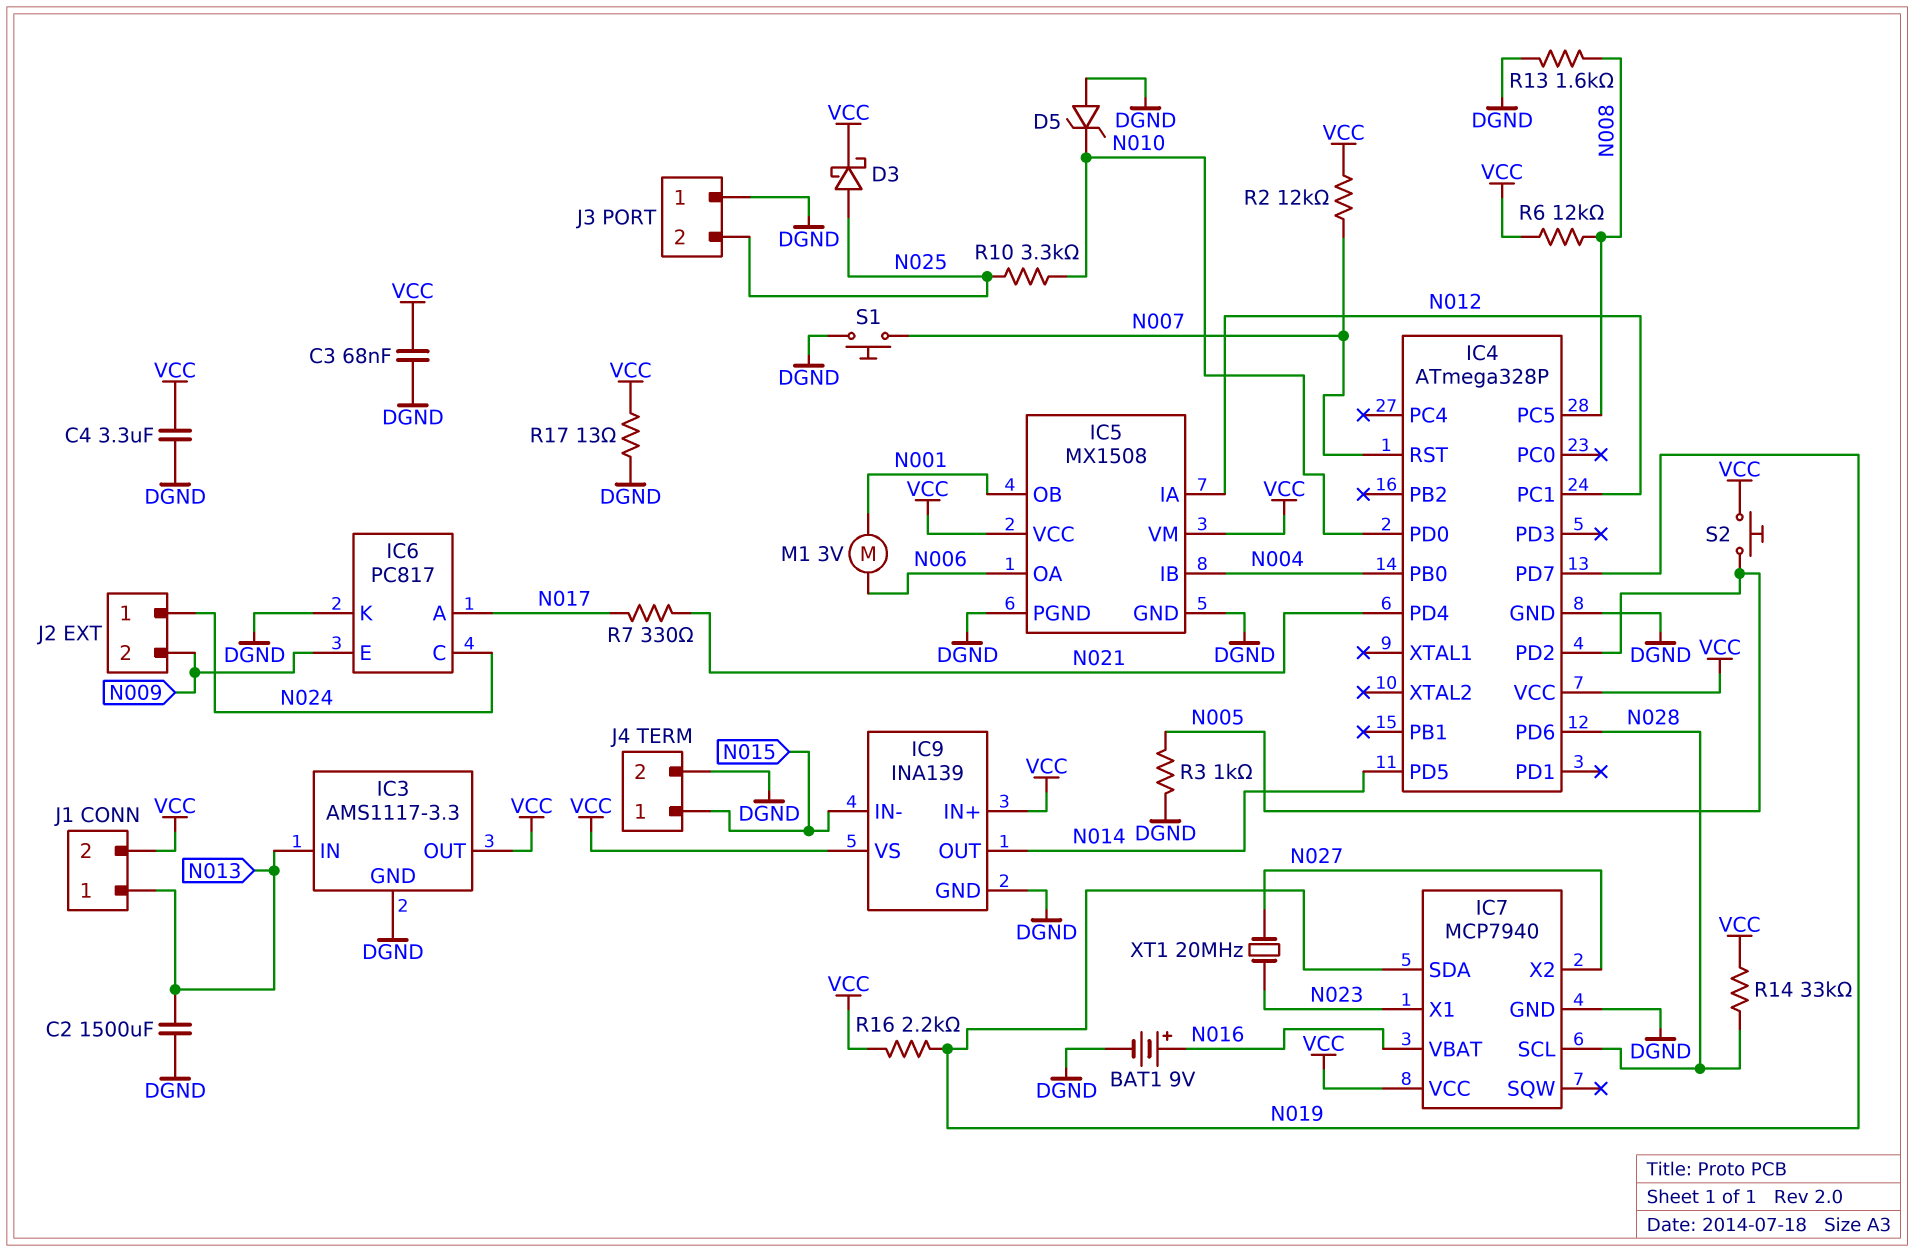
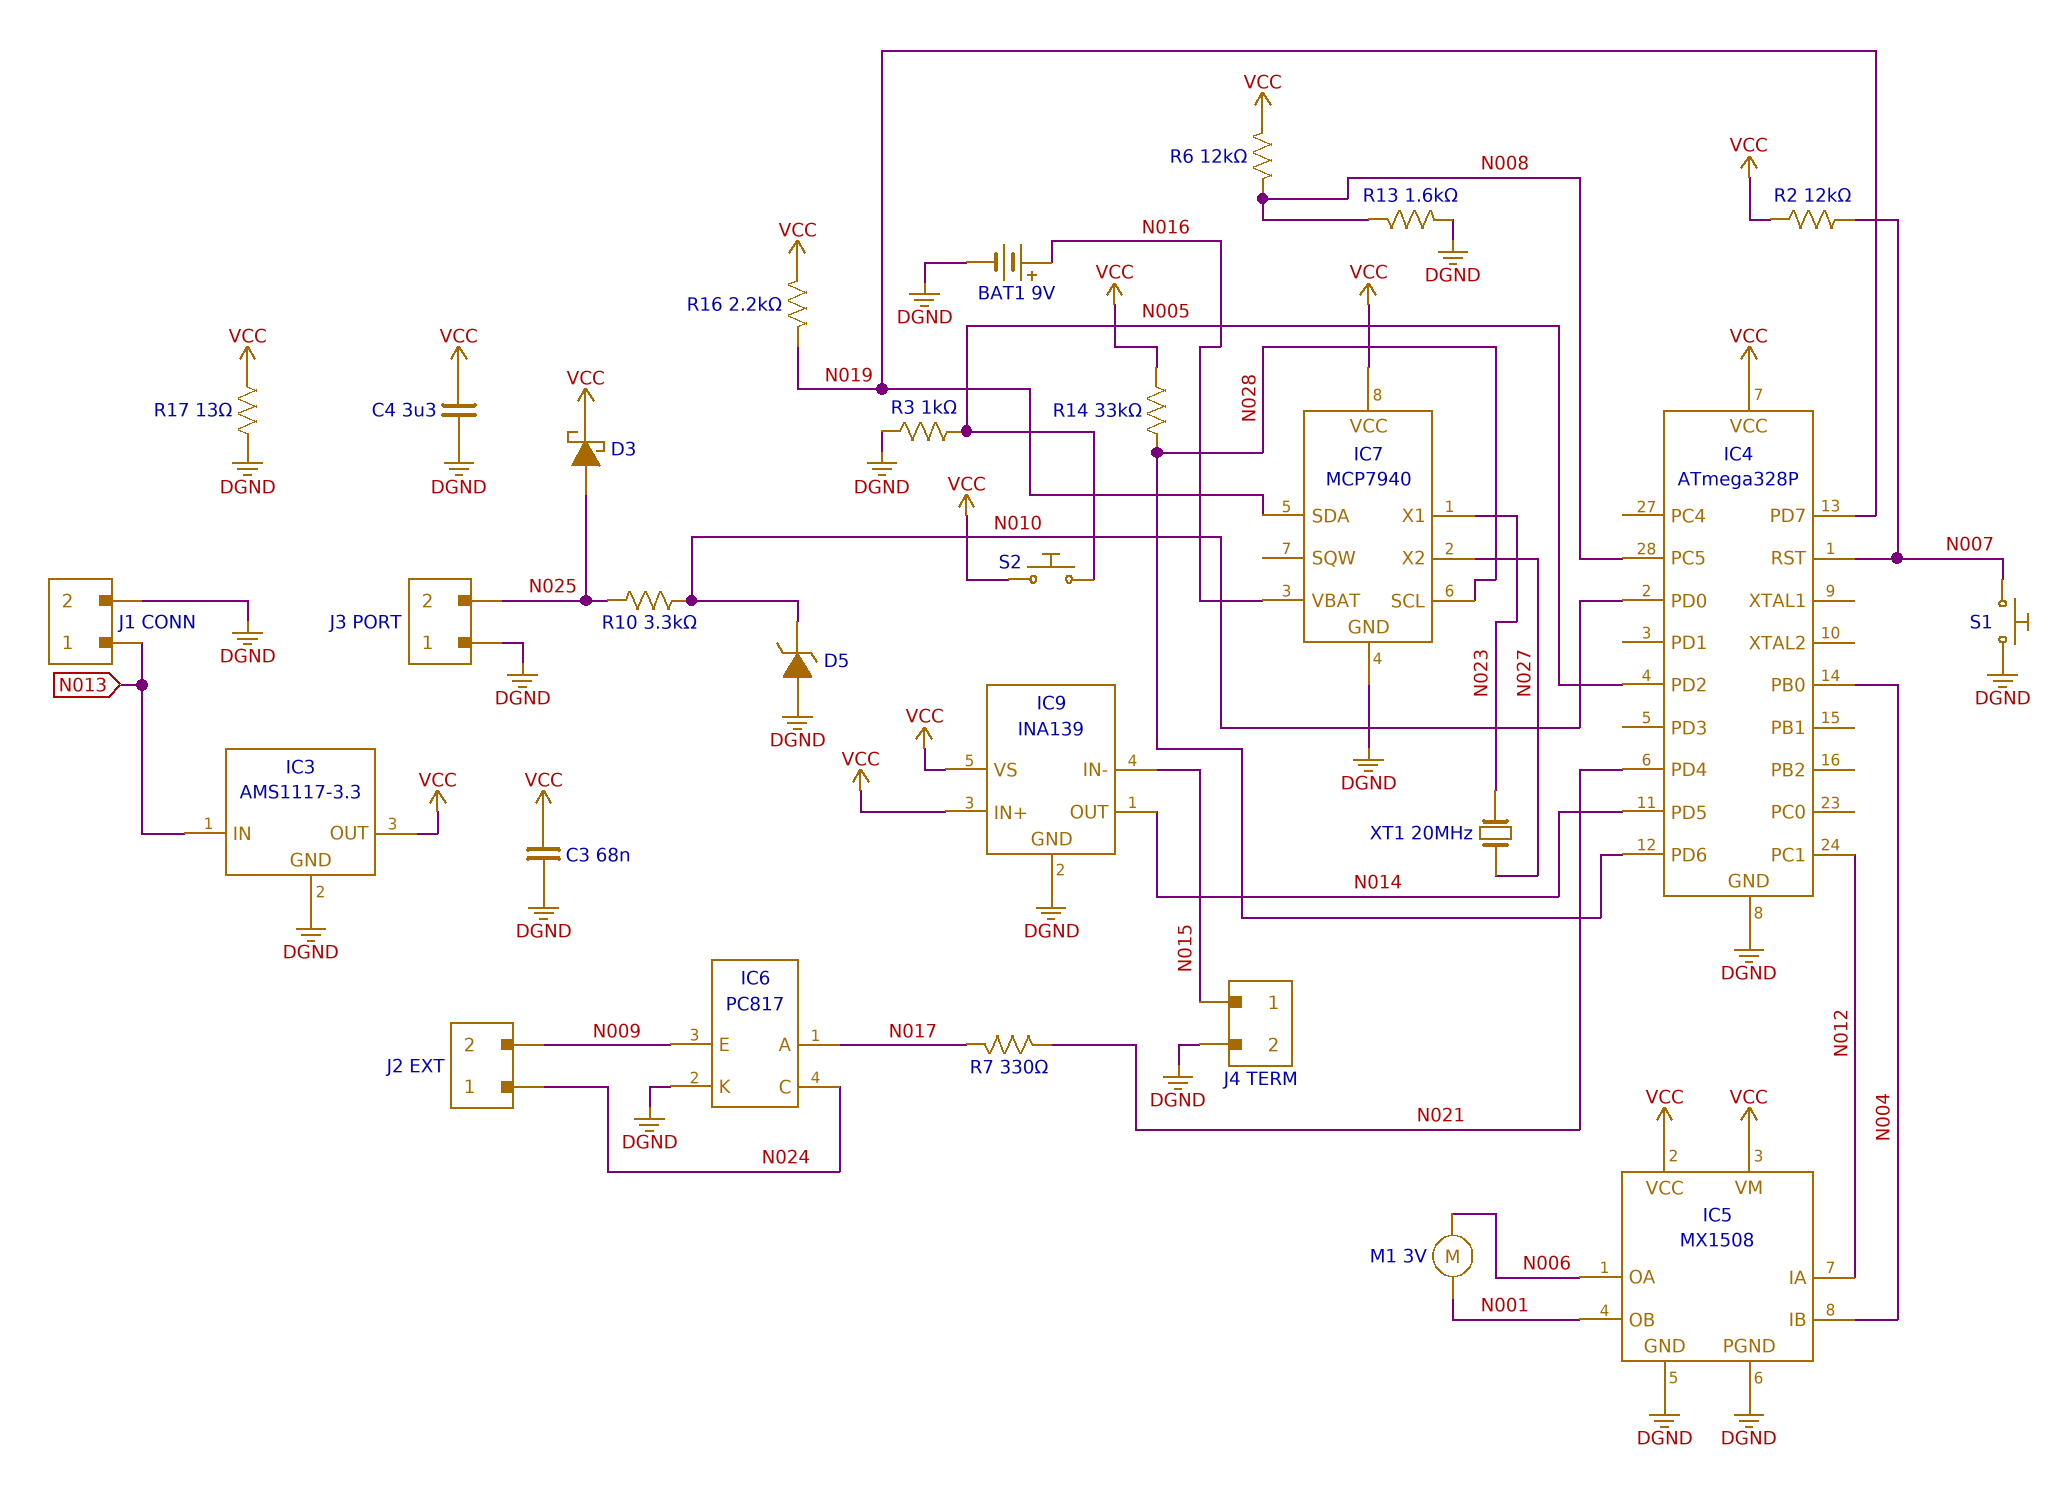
C2: 1500uF (DGND, N013) -> none
J1 pin 2: VCC -> DGND

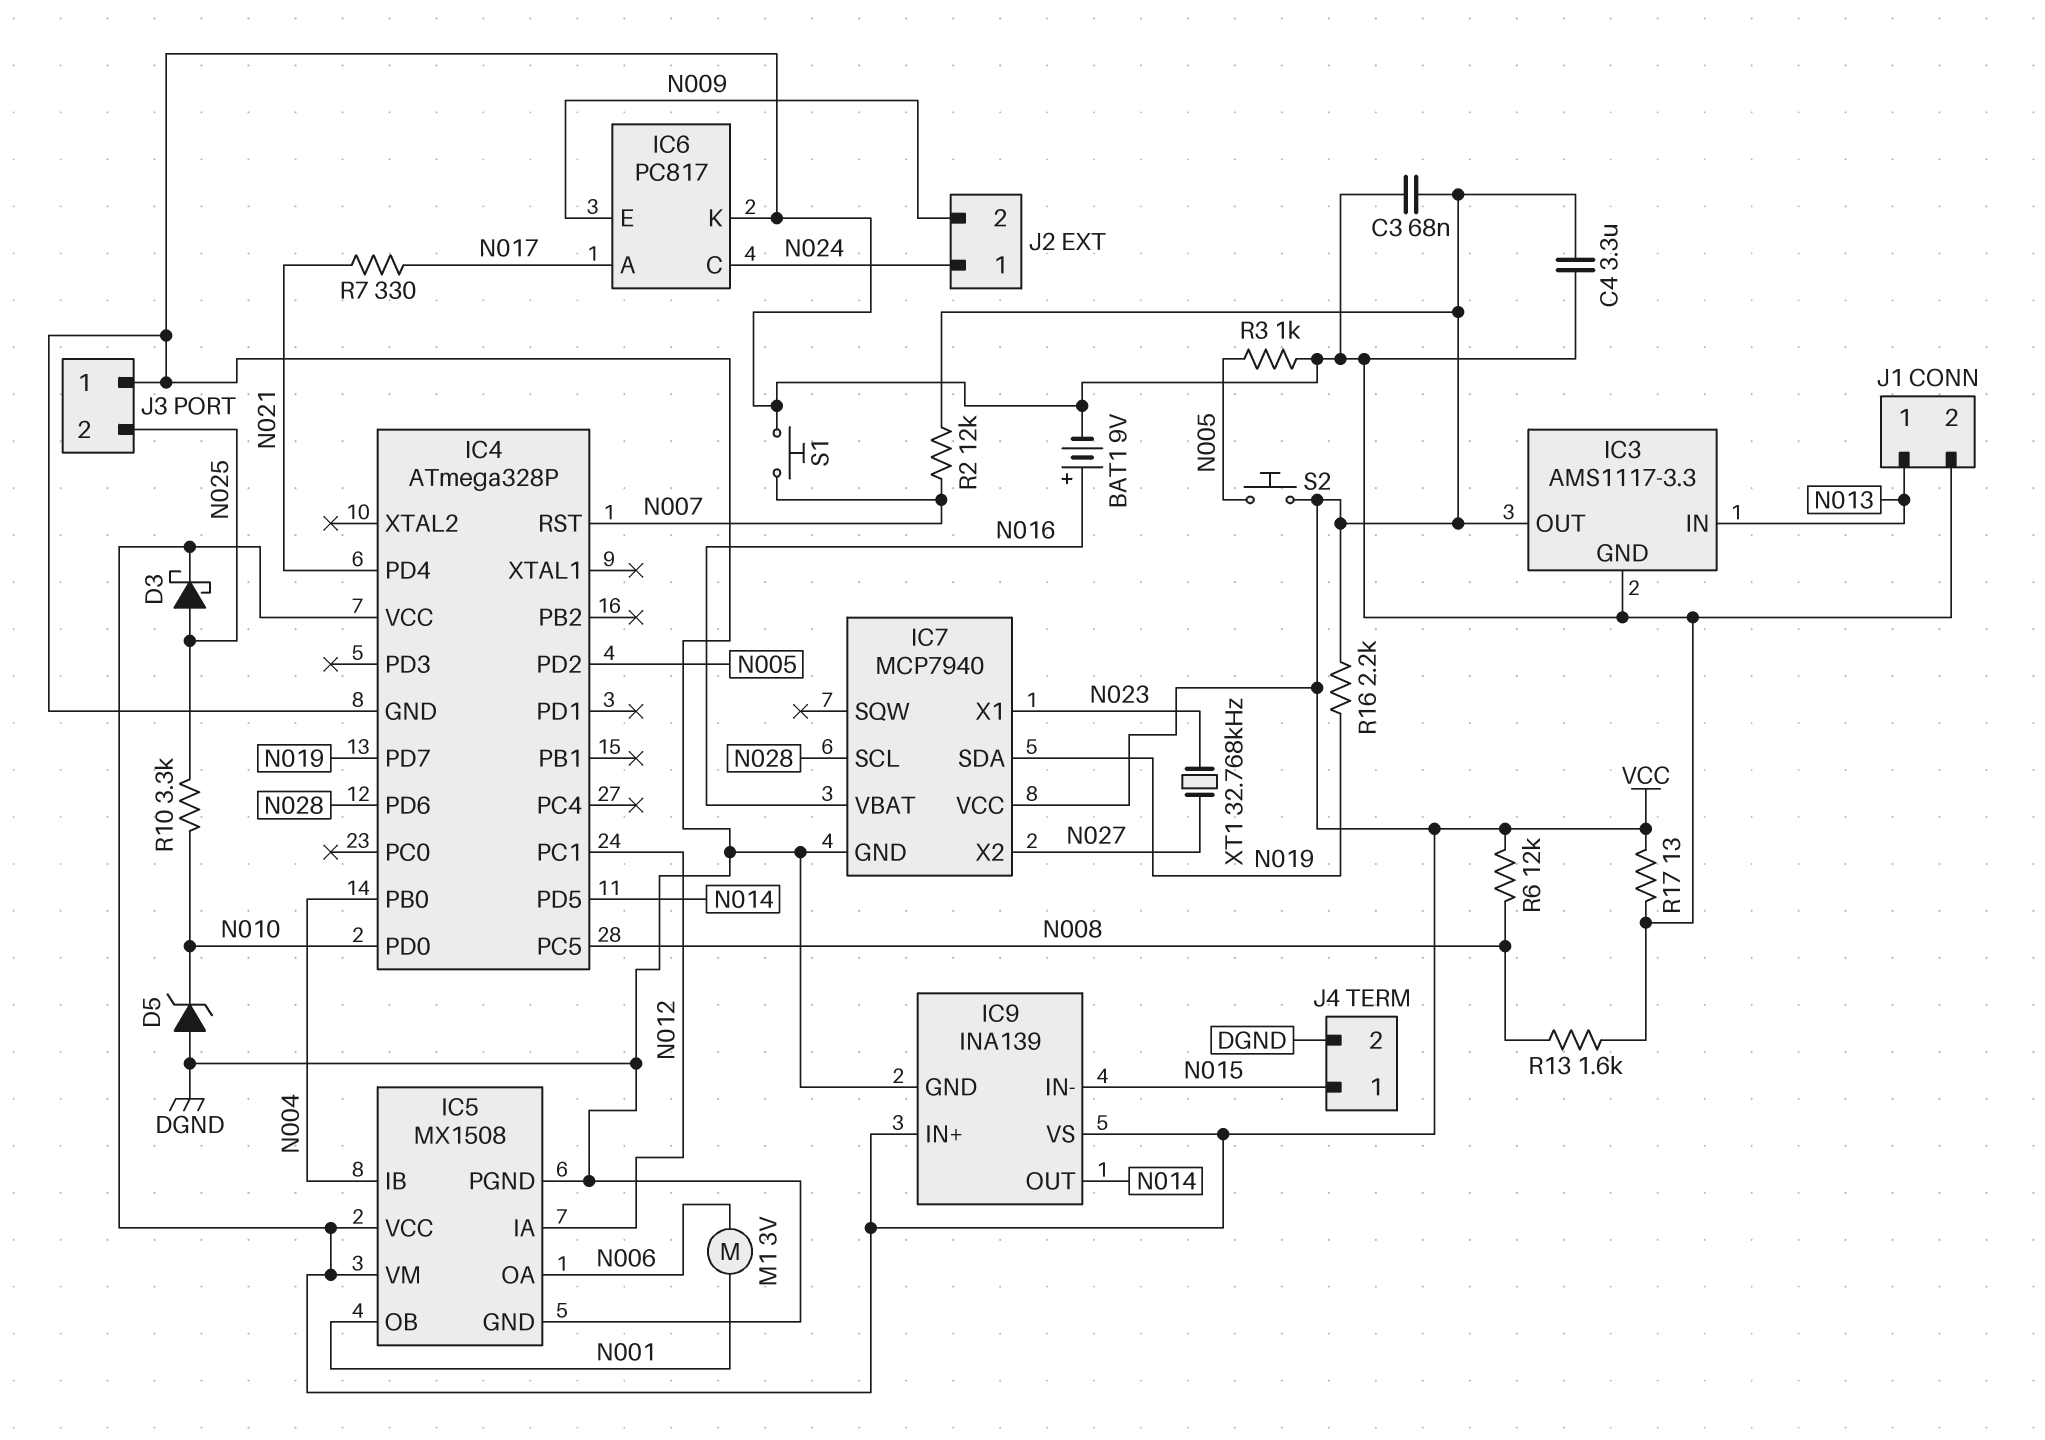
R14: 33k (N028, VCC) -> none
XT1: 20MHz (N023, N027) -> 32.768kHz (N023, N027)

